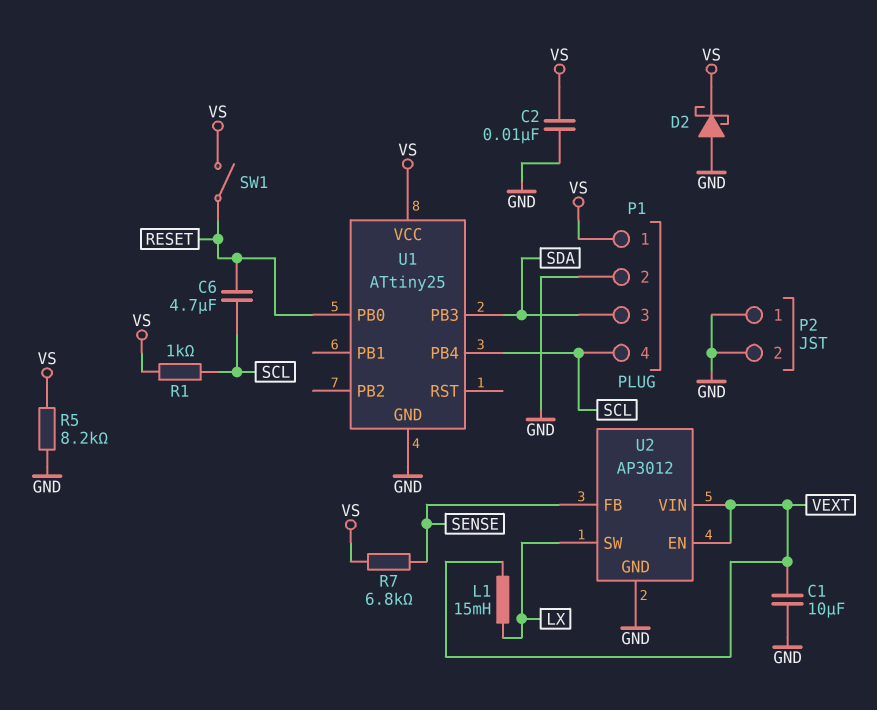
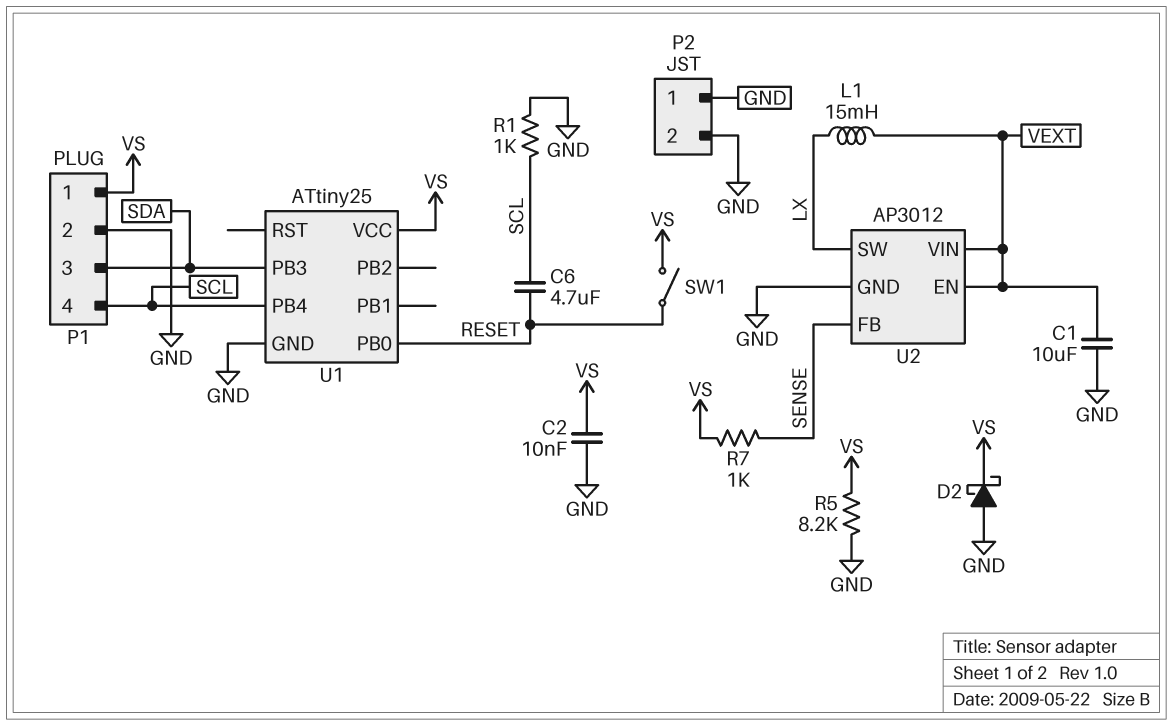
R1: 1k (SCL, VS) -> 1k (GND, SCL)
R7: 6.8k (SENSE, VS) -> 1k (SENSE, VS)

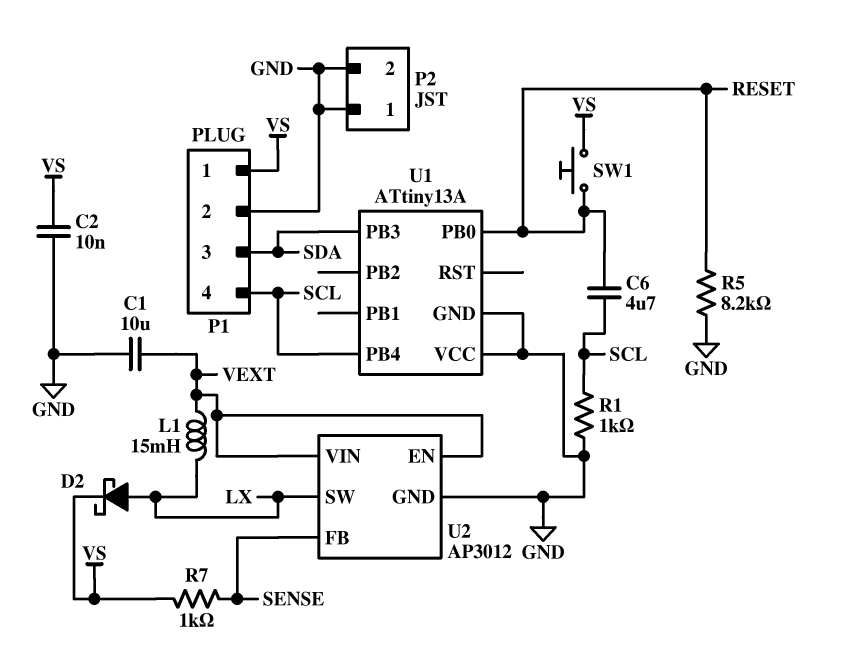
D2: schottky (A GND, K VS) -> schottky (A LX, K VS)
R5: 8.2k (GND, VS) -> 8.2k (GND, RESET)
SW1: switch (RESET, VS) -> button (RESET, VS)
U1: ATtiny25 -> ATtiny13A
U1 pin VCC: VS -> GND

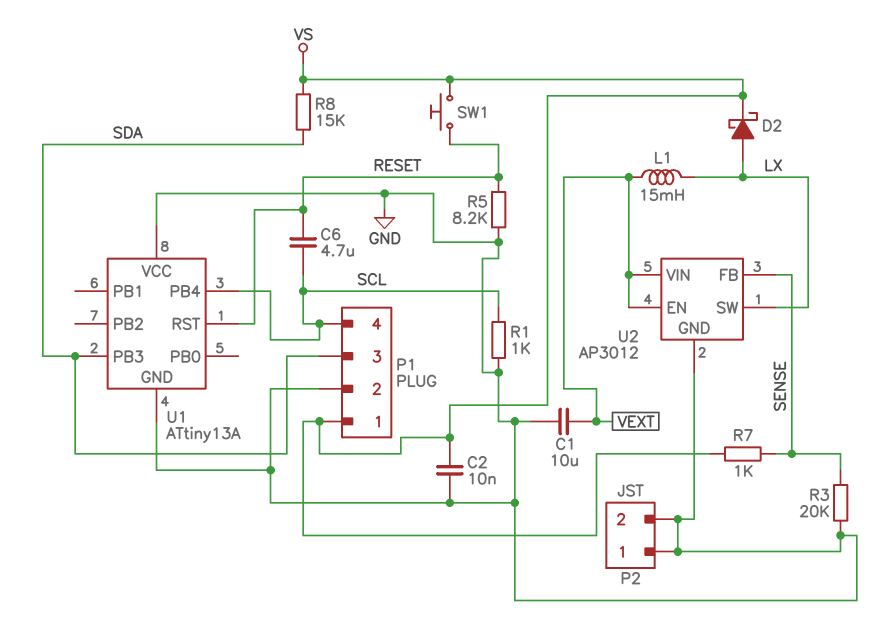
R3: none -> 20k (GND, SENSE)
R8: none -> 15k (SDA, VS)
U1 pin PB0: RESET -> none
U1 pin RST: none -> RESET

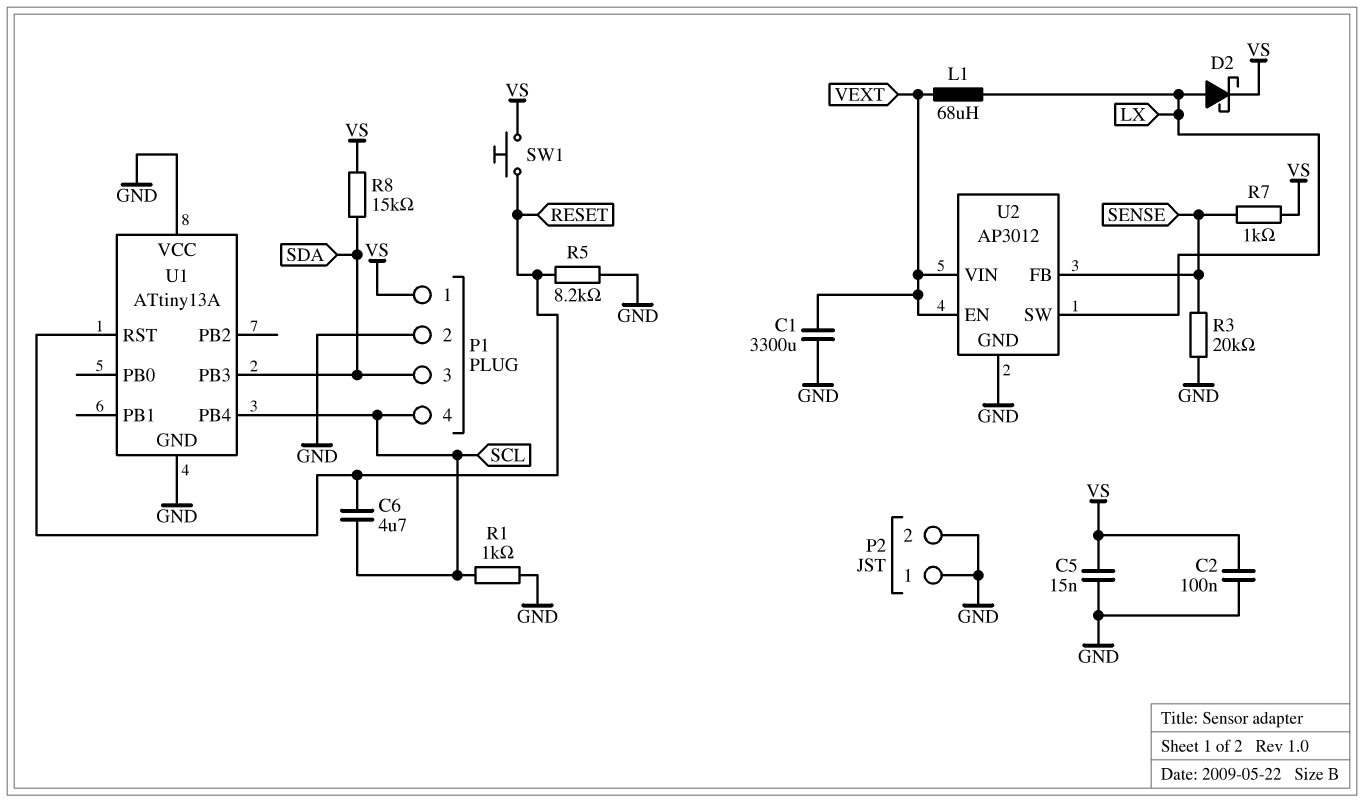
C1: 10uF (GND, VEXT) -> 3300uF (GND, VEXT)
C2: 10nF (GND, VS) -> 100nF (GND, VS)
C5: none -> 15nF (GND, VS)
L1: 15mH (LX, VEXT) -> 68uH (LX, VEXT)

